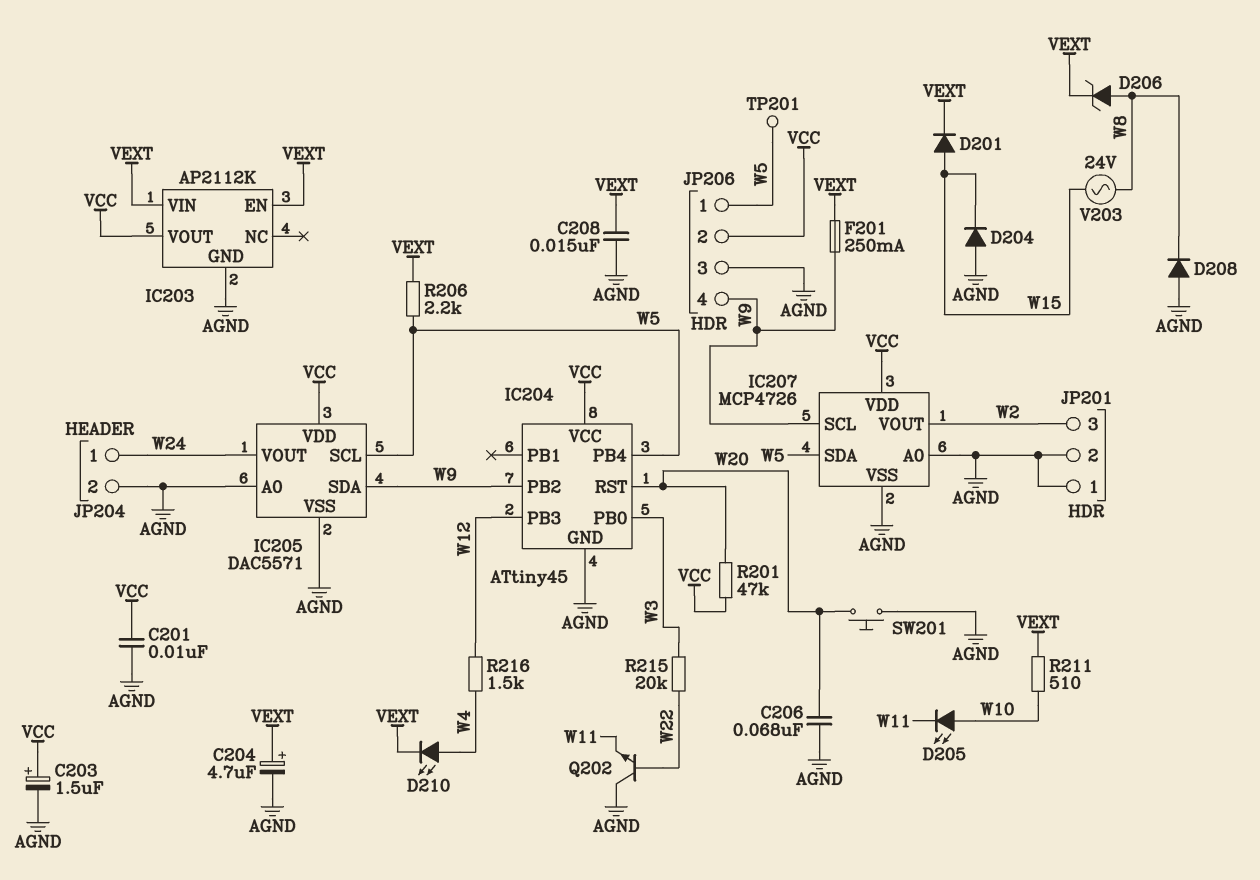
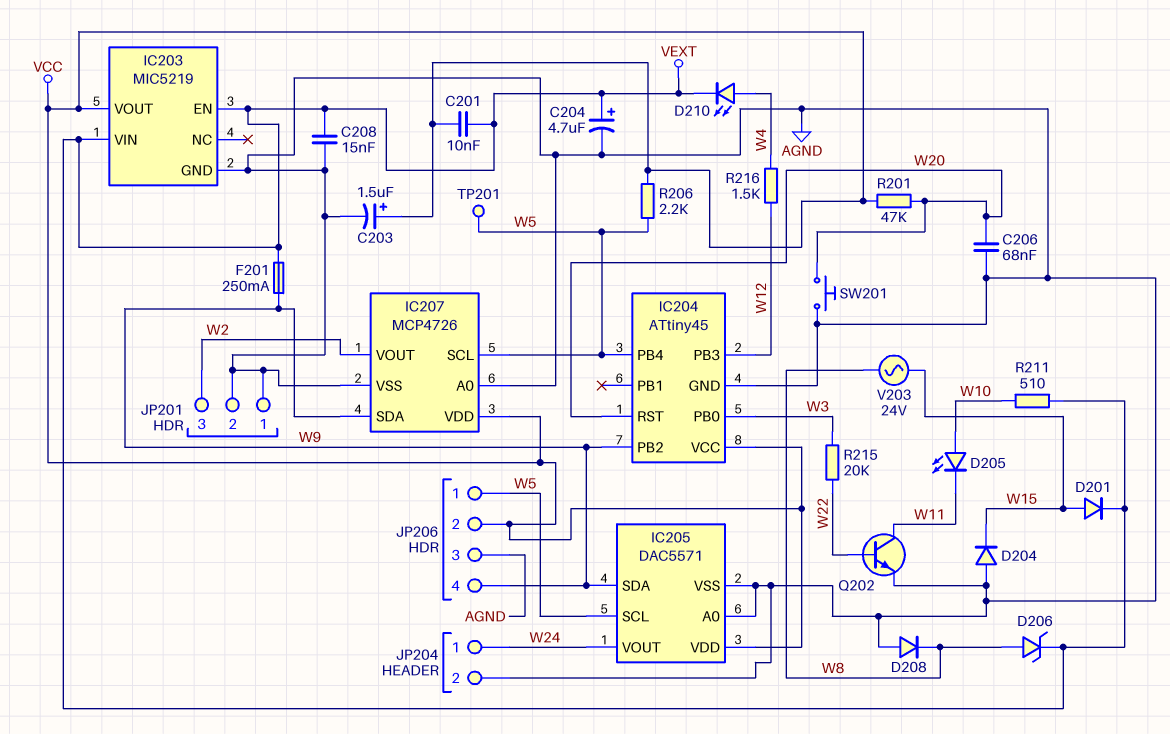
C201: 10nF (AGND, VCC) -> 10nF (VCC, VEXT)
IC203: AP2112K -> MIC5219
IC207 pin SCL: W9 -> W5
IC207 pin SDA: W5 -> W9
Q202: NPN (B W22, C AGND, E W11) -> NPN (B W22, C W11, E AGND)
R206: 2.2k (VEXT, W5) -> 2.2k (VCC, W5)

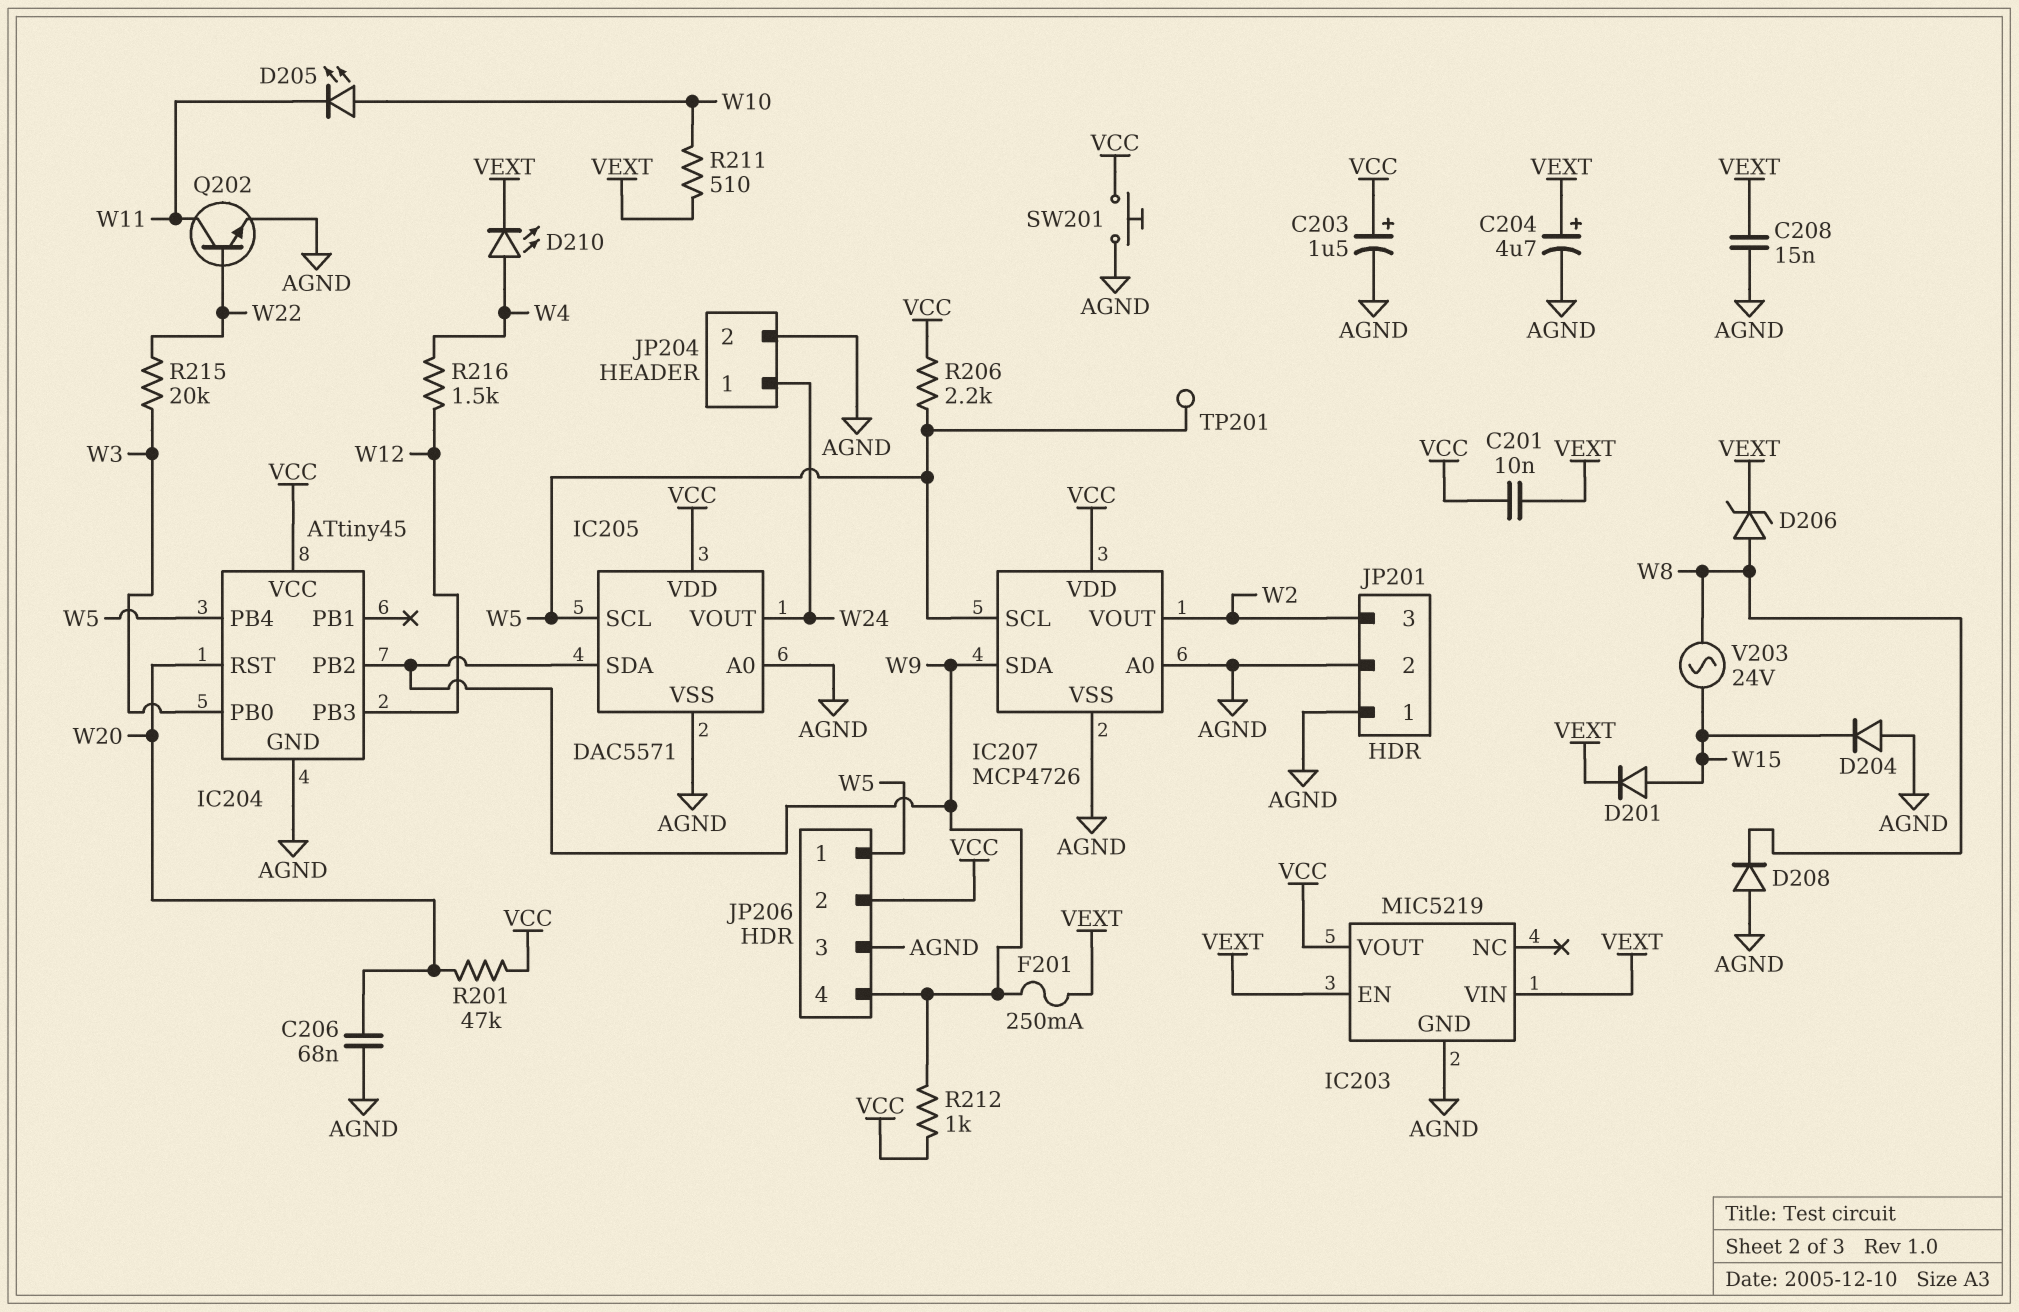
R212: none -> 1k (VCC, W9)
SW201: button (AGND, W20) -> button (AGND, VCC)

